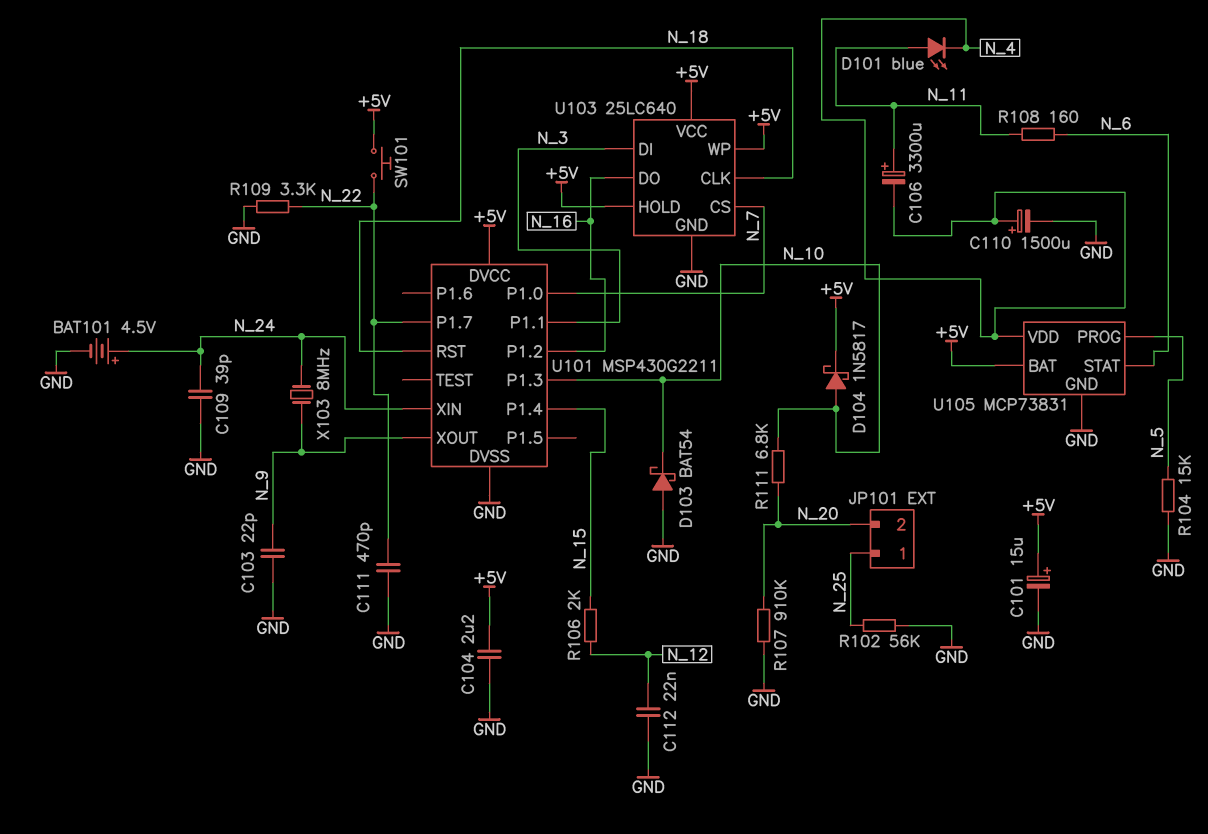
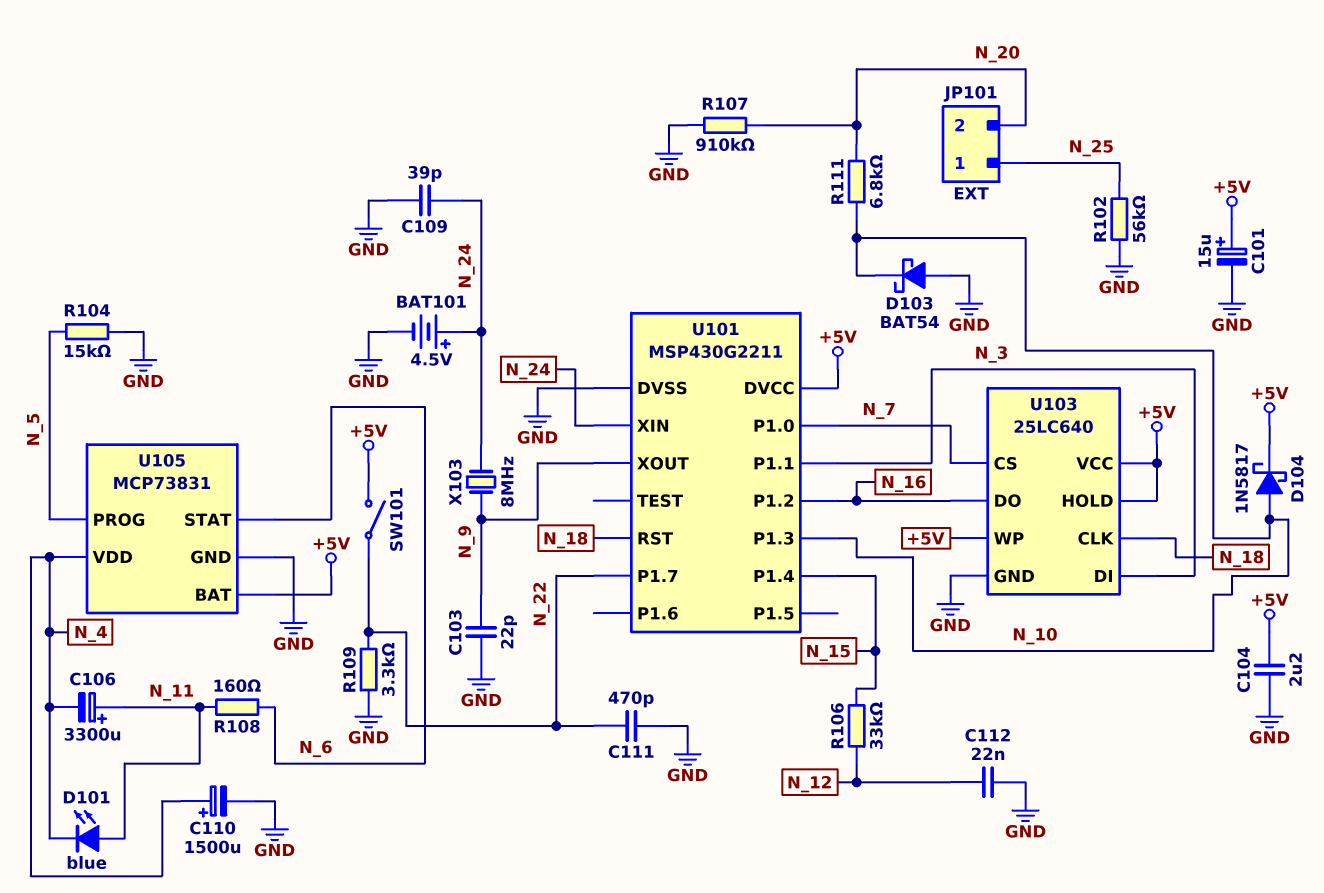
R106: 2k (N_12, N_15) -> 33k (N_12, N_15)
SW101: button (+5V, N_22) -> switch (+5V, N_22)

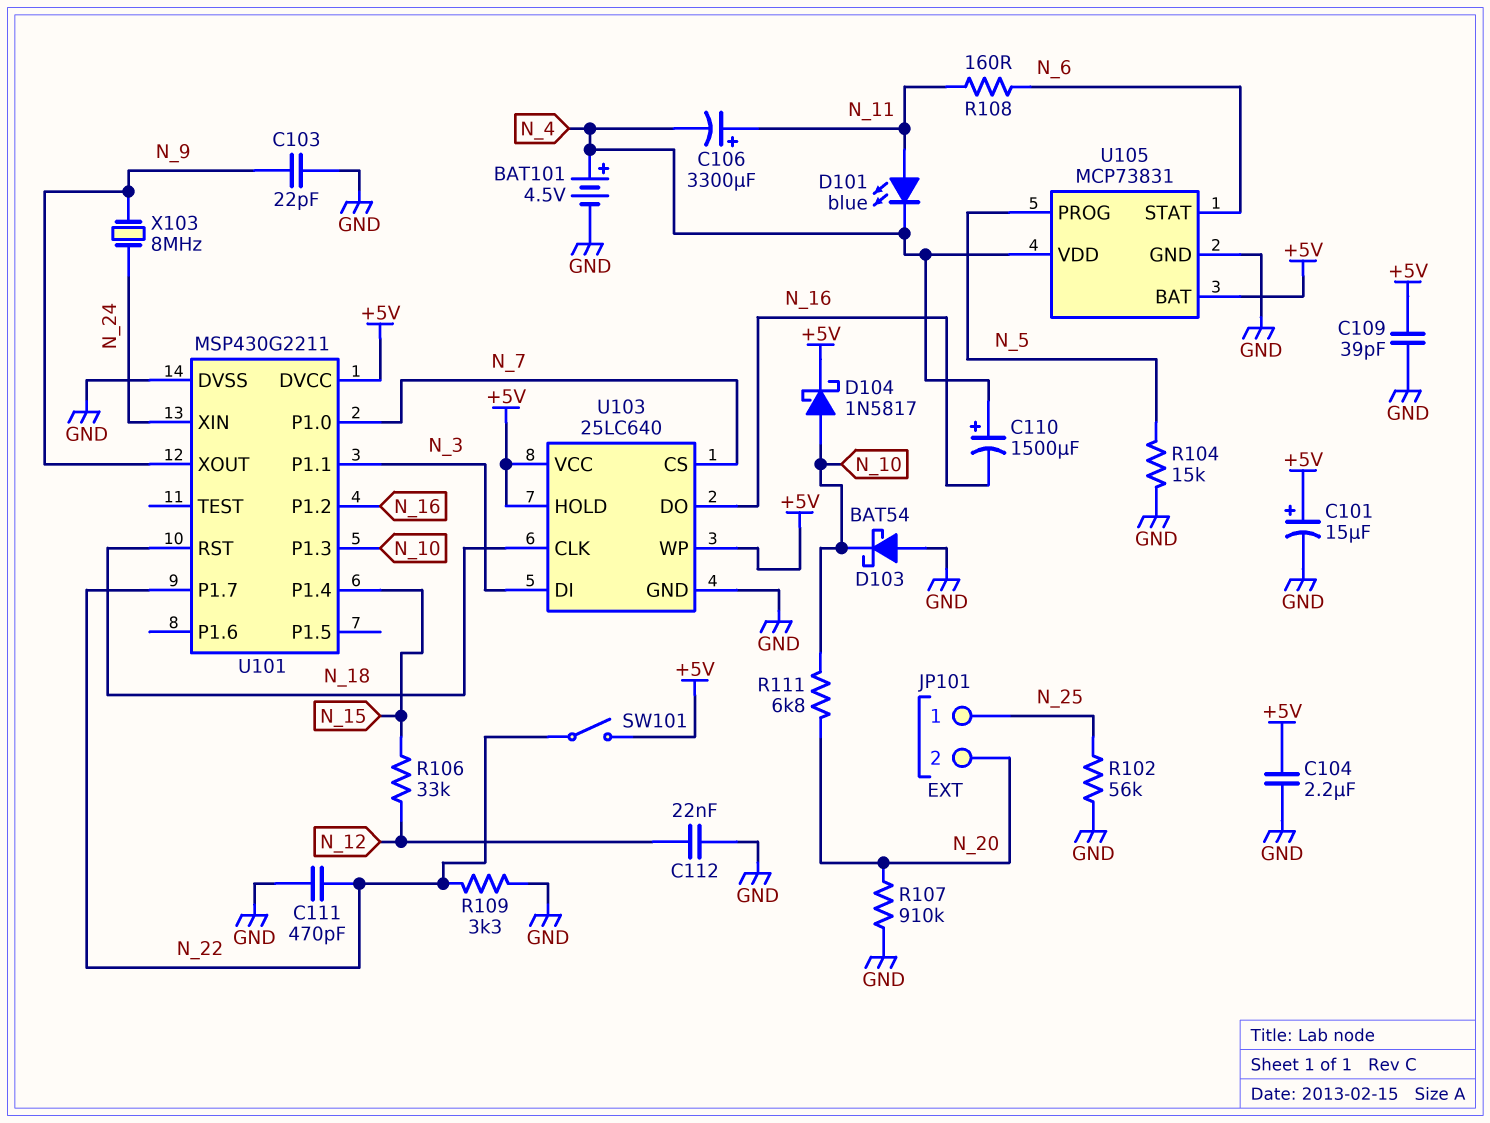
BAT101: 4.5V (plus N_24, minus GND) -> 4.5V (plus N_4, minus GND)
C109: 39pF (GND, N_24) -> 39pF (+5V, GND)
C110: 1500uF (plus N_4, minus GND) -> 1500uF (plus N_4, minus N_16)

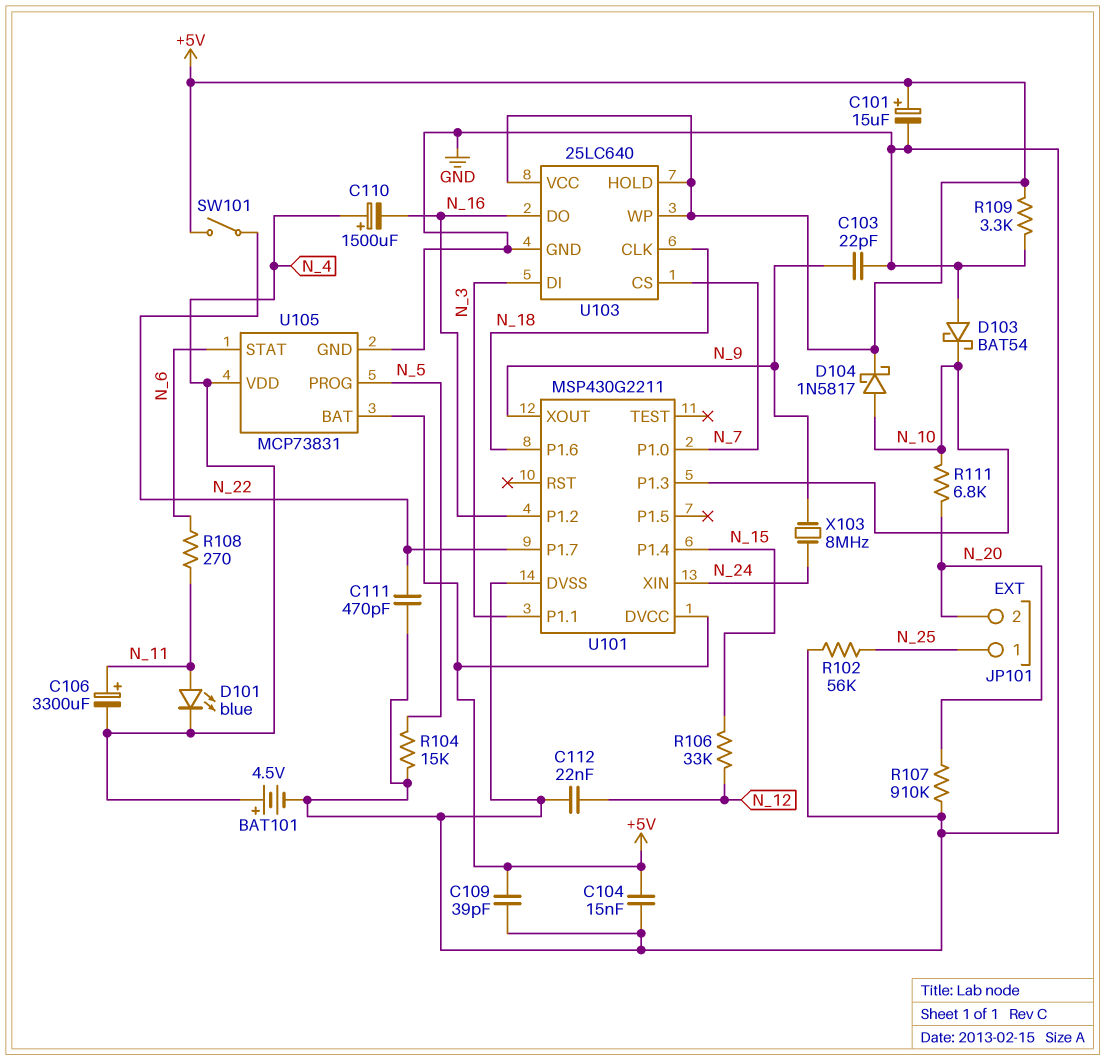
C104: 2.2uF (+5V, GND) -> 15nF (+5V, GND)
R108: 160 (N_6, N_11) -> 270 (N_6, N_11)
R109: 3.3k (GND, N_22) -> 3.3k (+5V, GND)
U101 pin P1.6: none -> N_18
U101 pin RST: N_18 -> none

